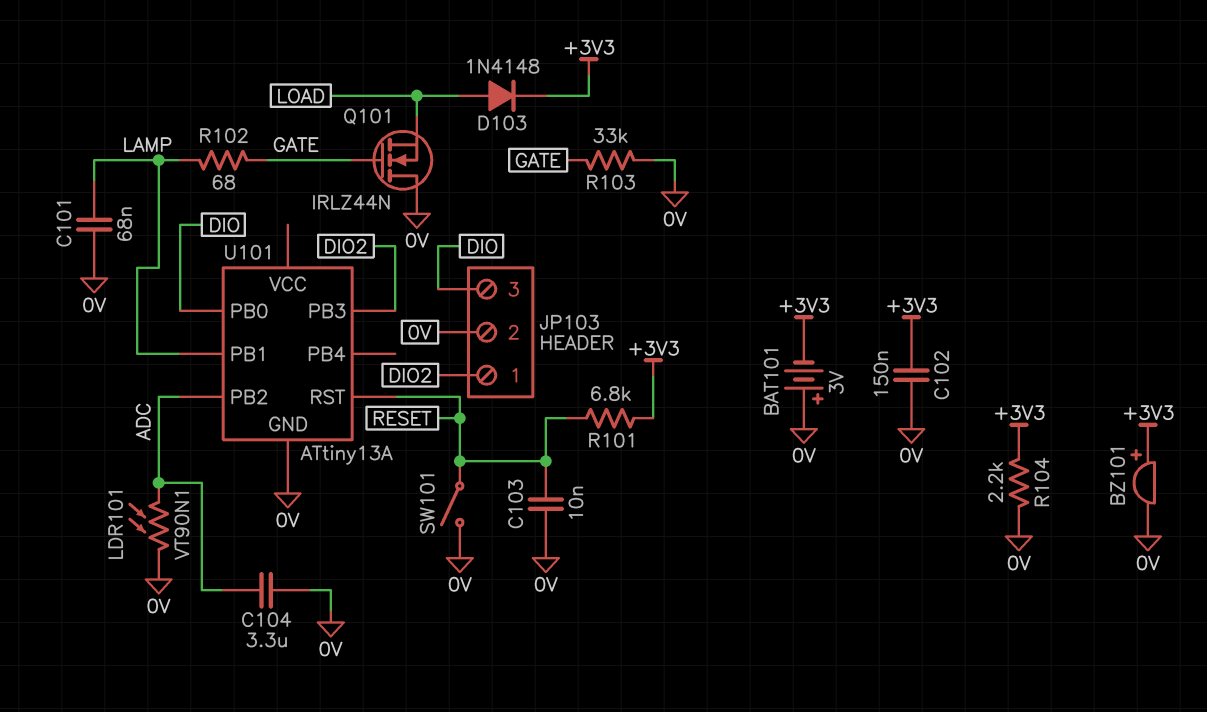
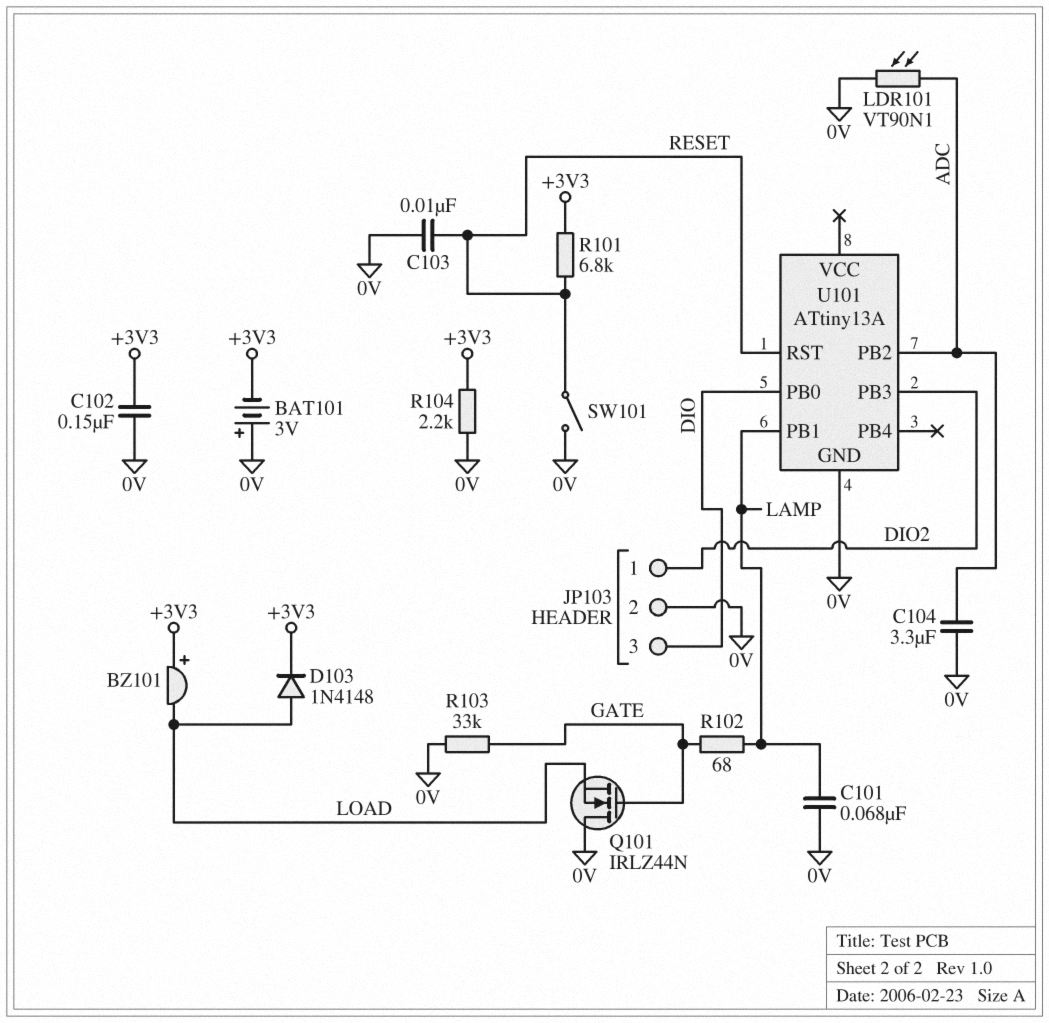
BZ101: buzzer (plus +3V3, minus 0V) -> buzzer (plus +3V3, minus LOAD)

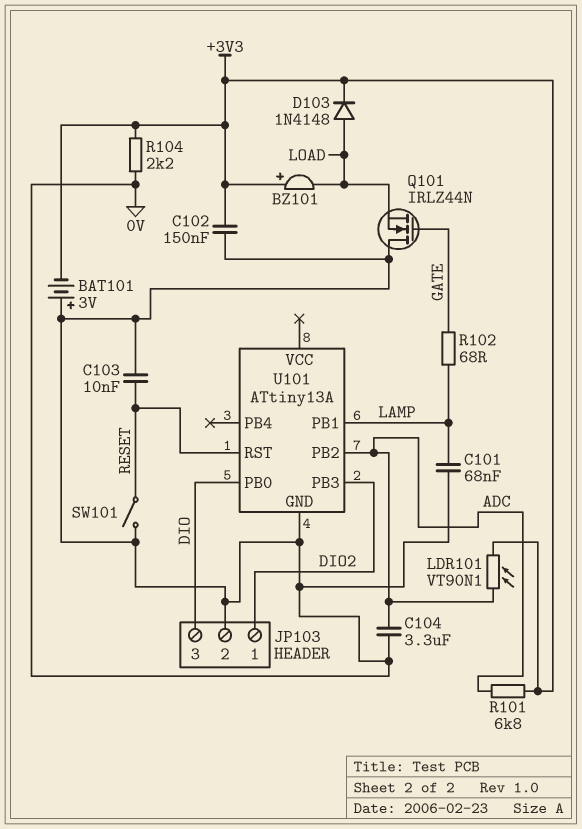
LDR101: VT90N1 (0V, ADC) -> VT90N1 (+3V3, ADC)
R101: 6.8k (+3V3, RESET) -> 6.8k (+3V3, ADC)
R103: 33k (0V, GATE) -> none

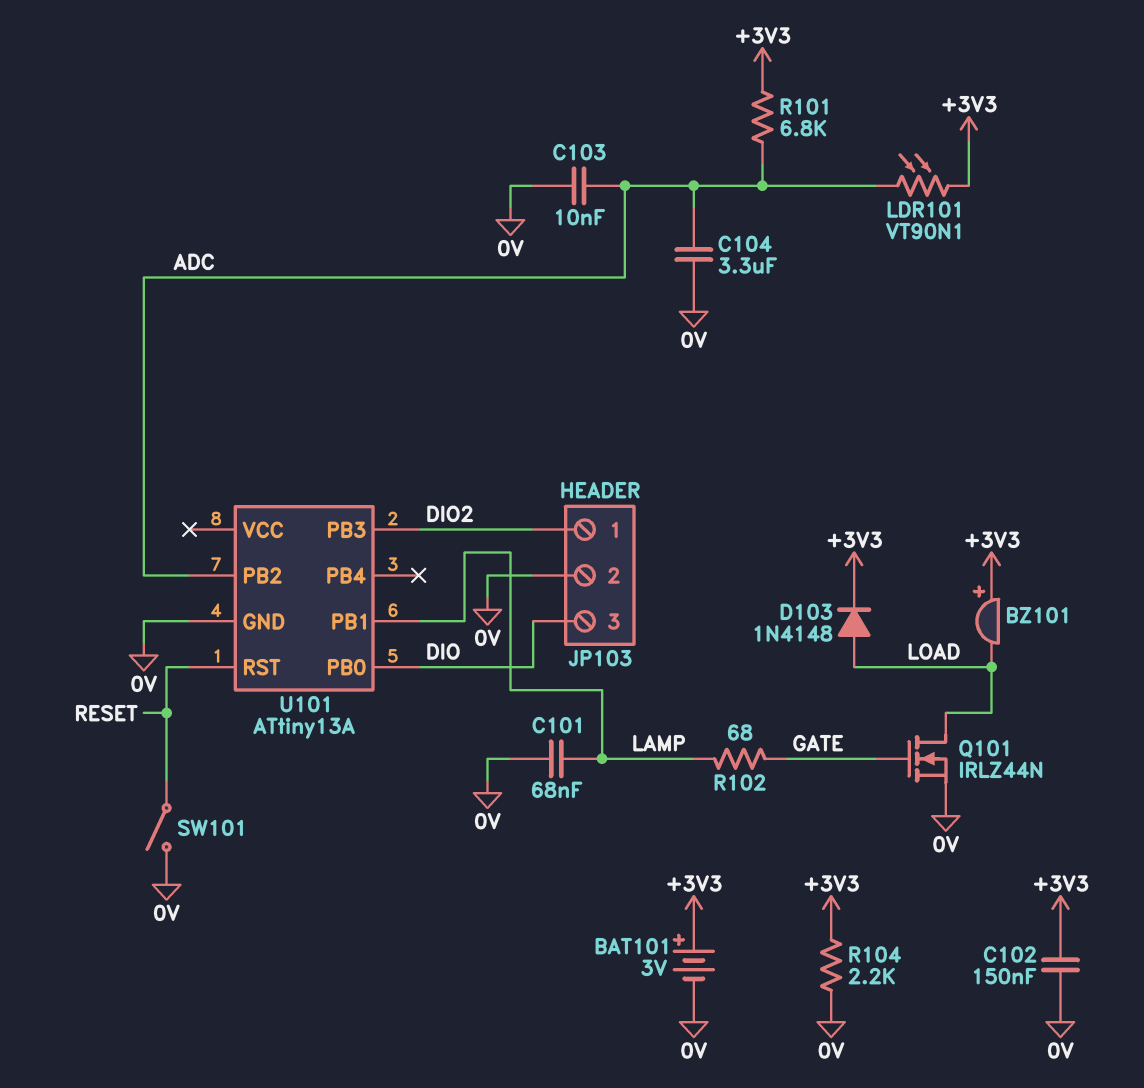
BAT101: 3V (plus 0V, minus +3V3) -> 3V (plus +3V3, minus 0V)
C103: 10nF (0V, RESET) -> 10nF (0V, ADC)
Q101: NMOS IRLZ44N (G GATE, D 0V, S LOAD) -> NMOS IRLZ44N (G GATE, D LOAD, S 0V)

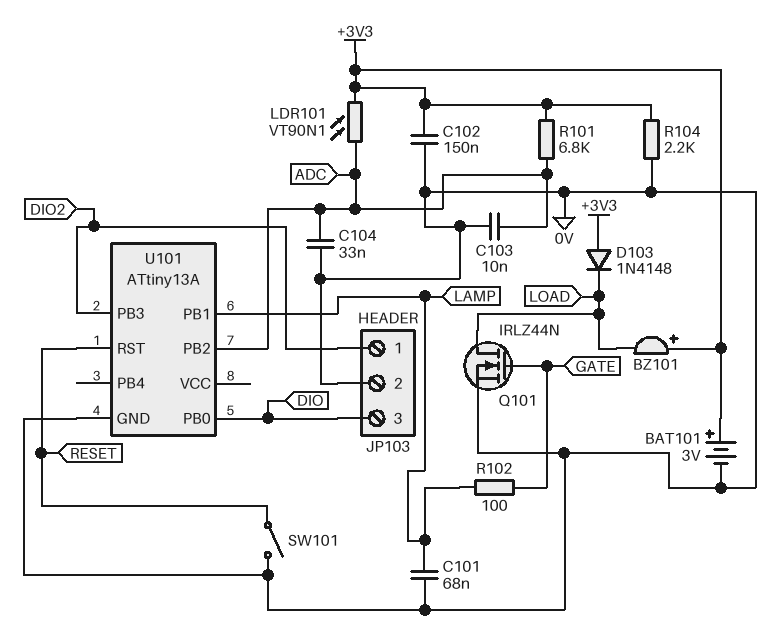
C104: 3.3uF (0V, ADC) -> 33nF (0V, ADC)
D103: diode 1N4148 (A LOAD, K +3V3) -> diode 1N4148 (A +3V3, K LOAD)
R102: 68 (GATE, LAMP) -> 100 (GATE, LAMP)

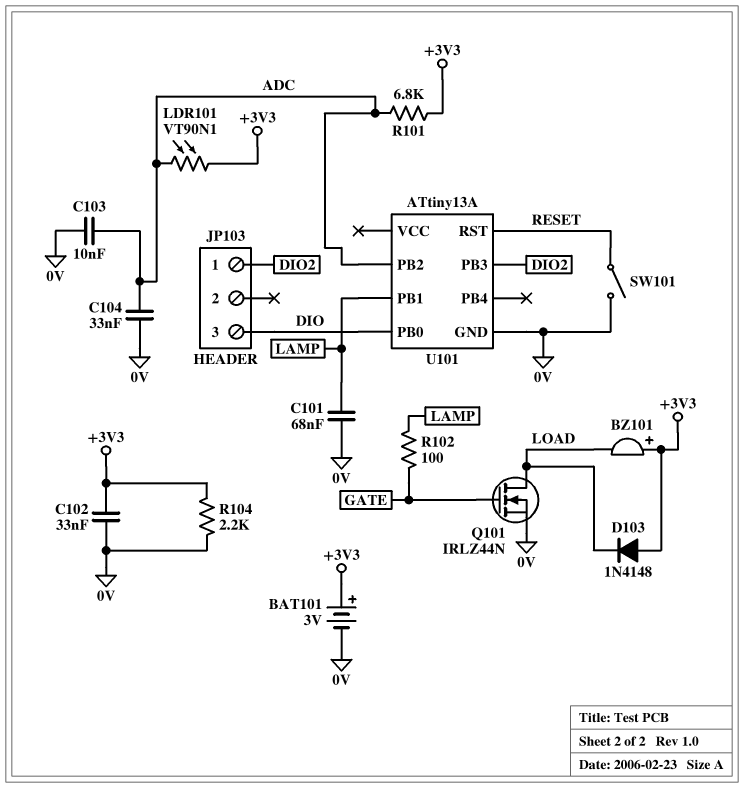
C102: 150nF (+3V3, 0V) -> 33nF (+3V3, 0V)
JP103 pin 2: 0V -> none

